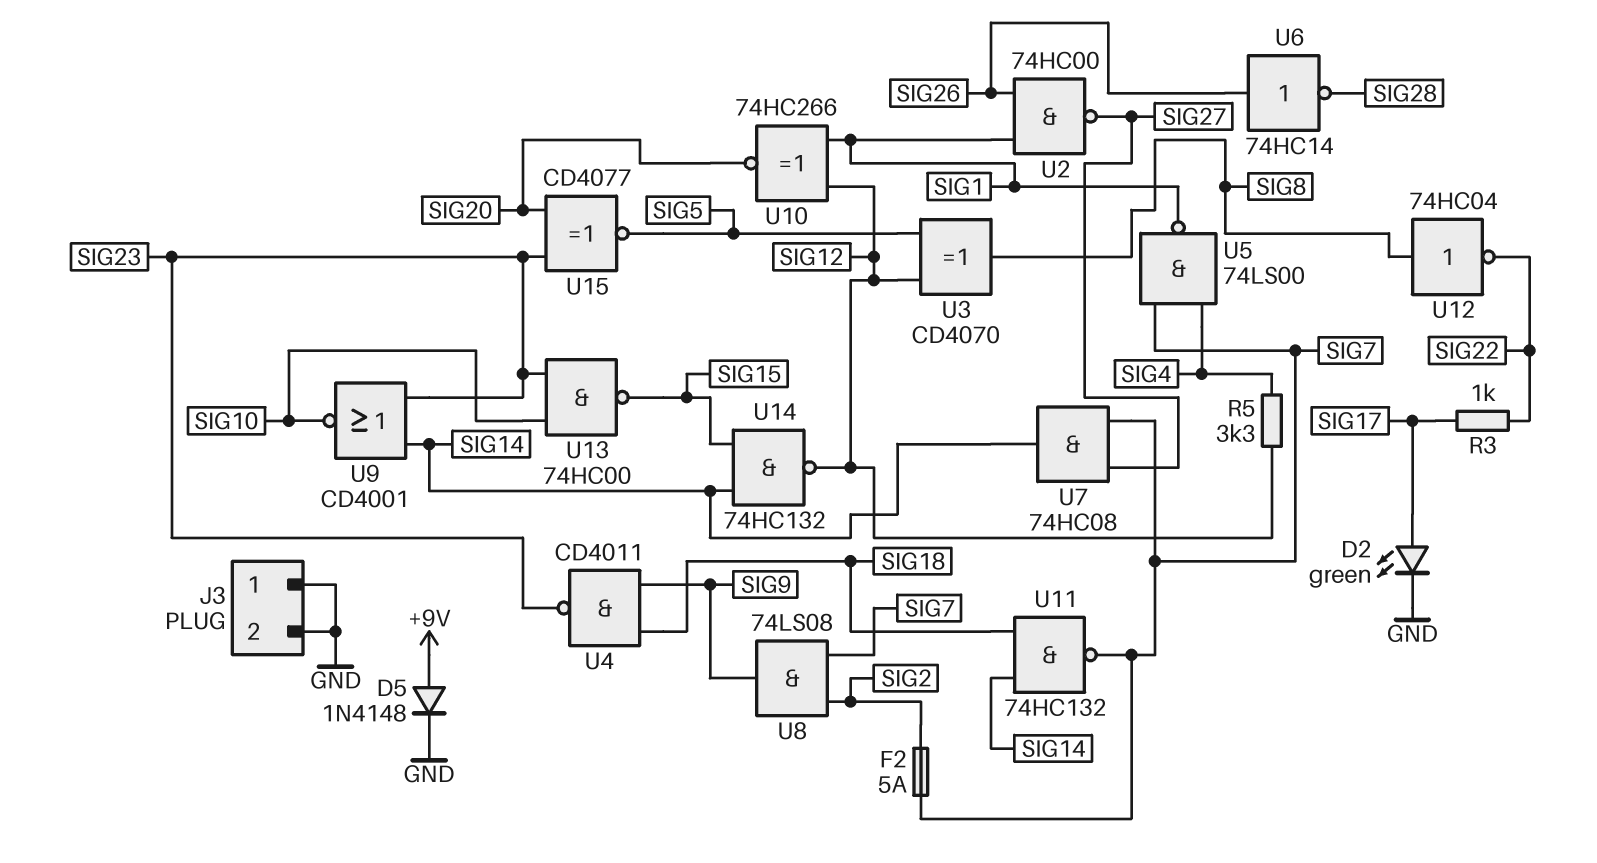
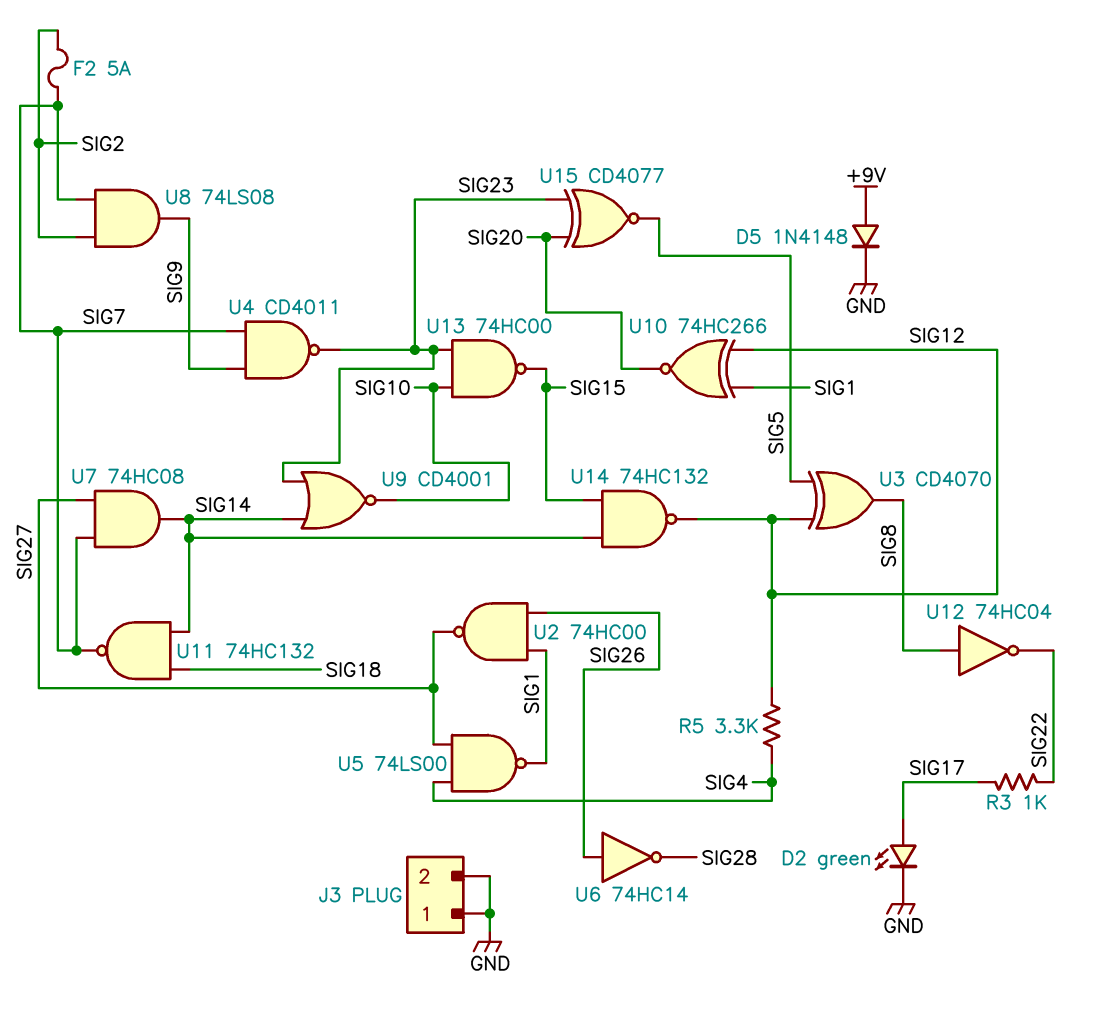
U4: NAND CD4011 (in SIG9, in SIG18, out SIG23) -> NAND CD4011 (in SIG7, in SIG9, out SIG23)
U5: NAND 74LS00 (in SIG4, in SIG7, out SIG1) -> NAND 74LS00 (in SIG4, in SIG27, out SIG1)

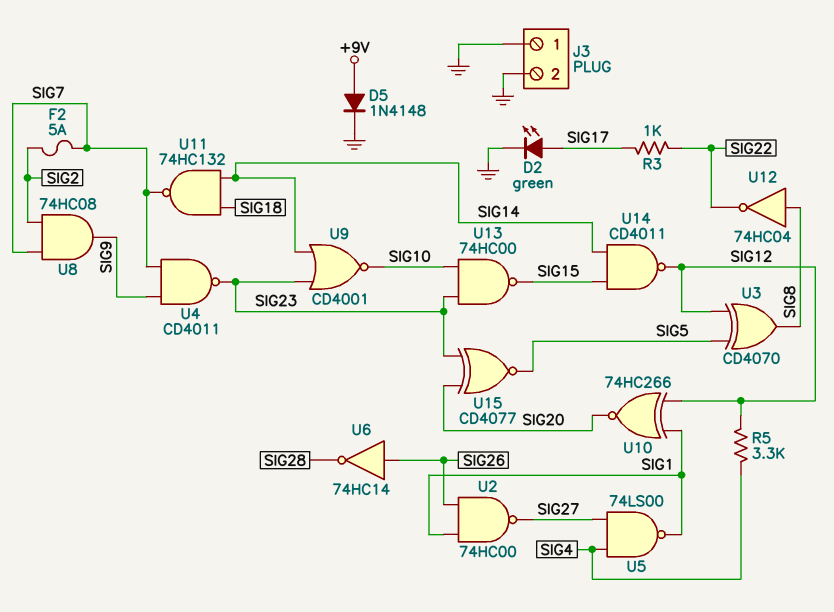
U7: AND 74HC08 (in SIG7, in SIG27, out SIG14) -> none
U8: AND 74LS08 (in SIG2, in SIG7, out SIG9) -> AND 74HC08 (in SIG2, in SIG7, out SIG9)
U14: NAND 74HC132 (in SIG14, in SIG15, out SIG12) -> NAND CD4011 (in SIG14, in SIG15, out SIG12)

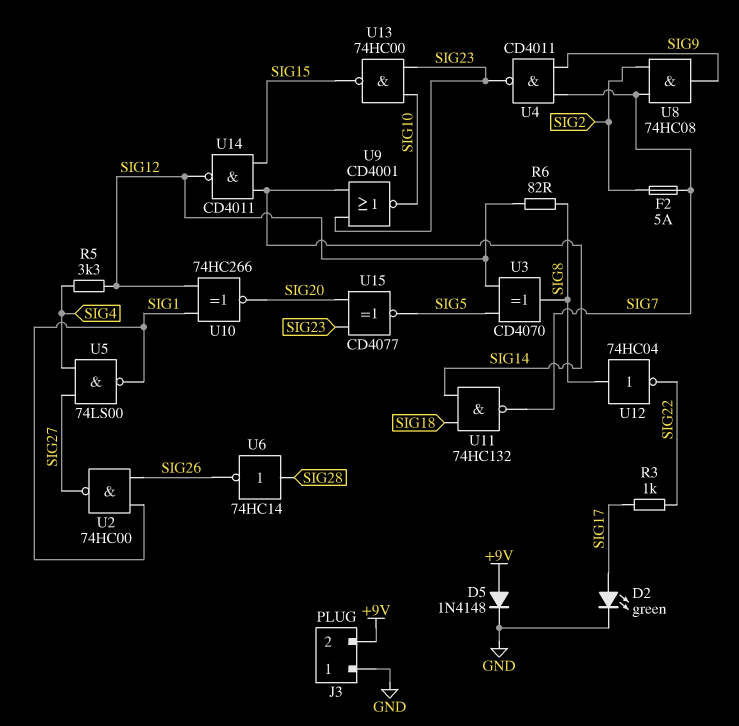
J3 pin 2: GND -> +9V
R6: none -> 82 (SIG8, SIG12)
U6: NOT 74HC14 (in SIG26, out SIG28) -> NOT 74HC14 (in SIG28, out SIG26)

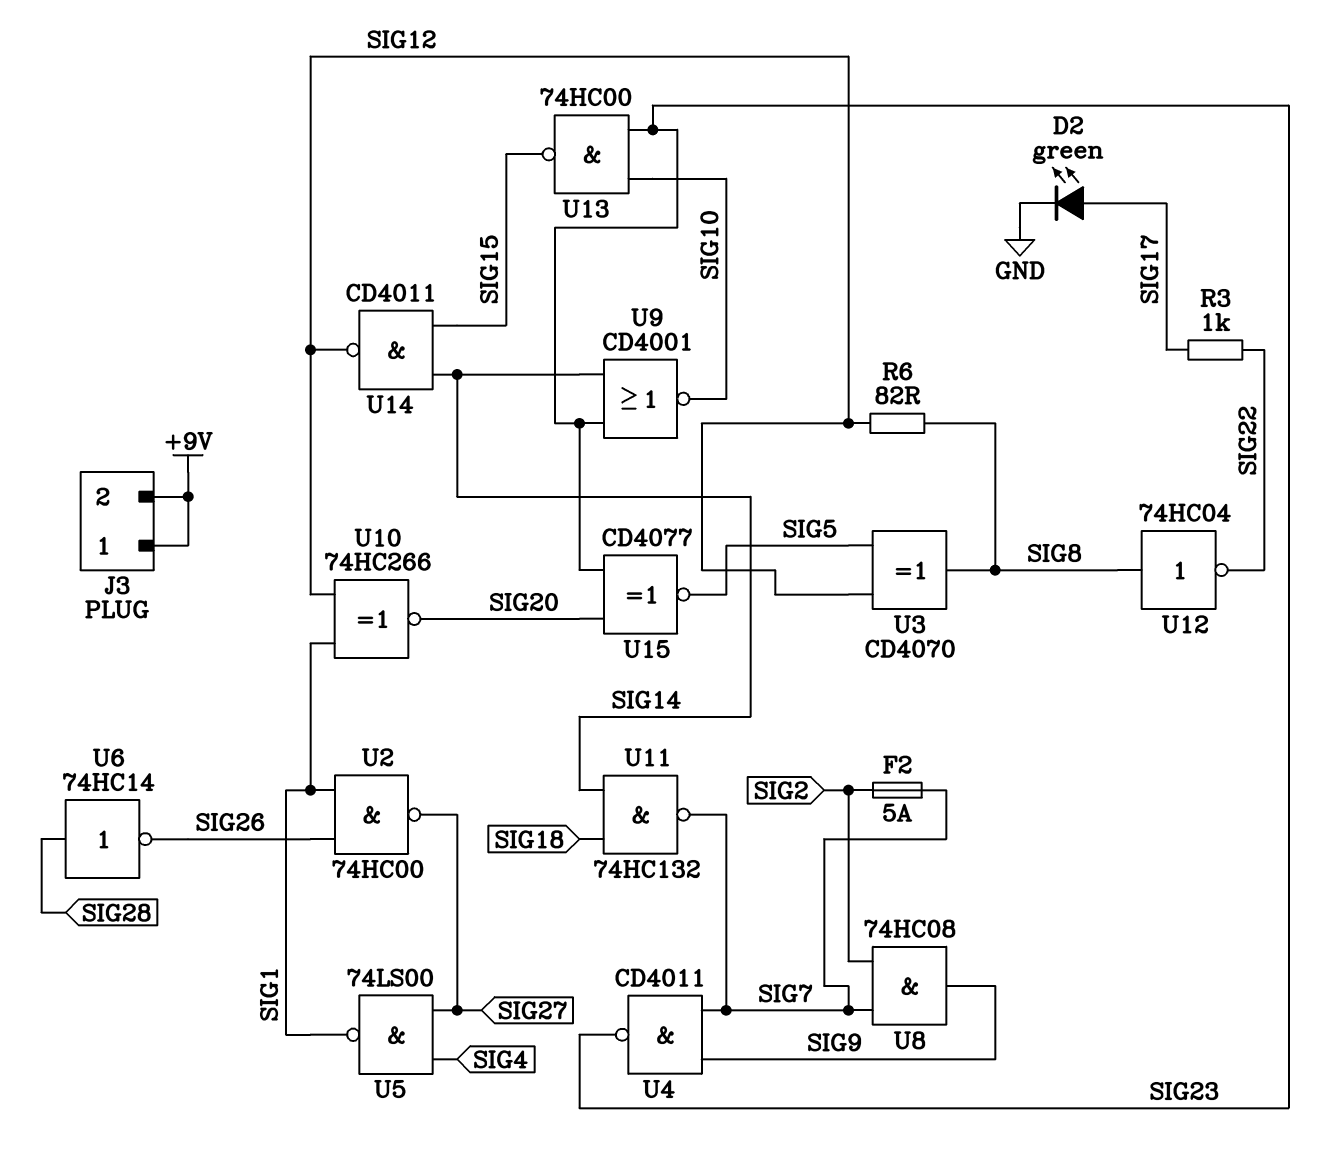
D5: diode 1N4148 (A +9V, K GND) -> none
J3 pin 1: GND -> +9V
R5: 3.3k (SIG4, SIG12) -> none

